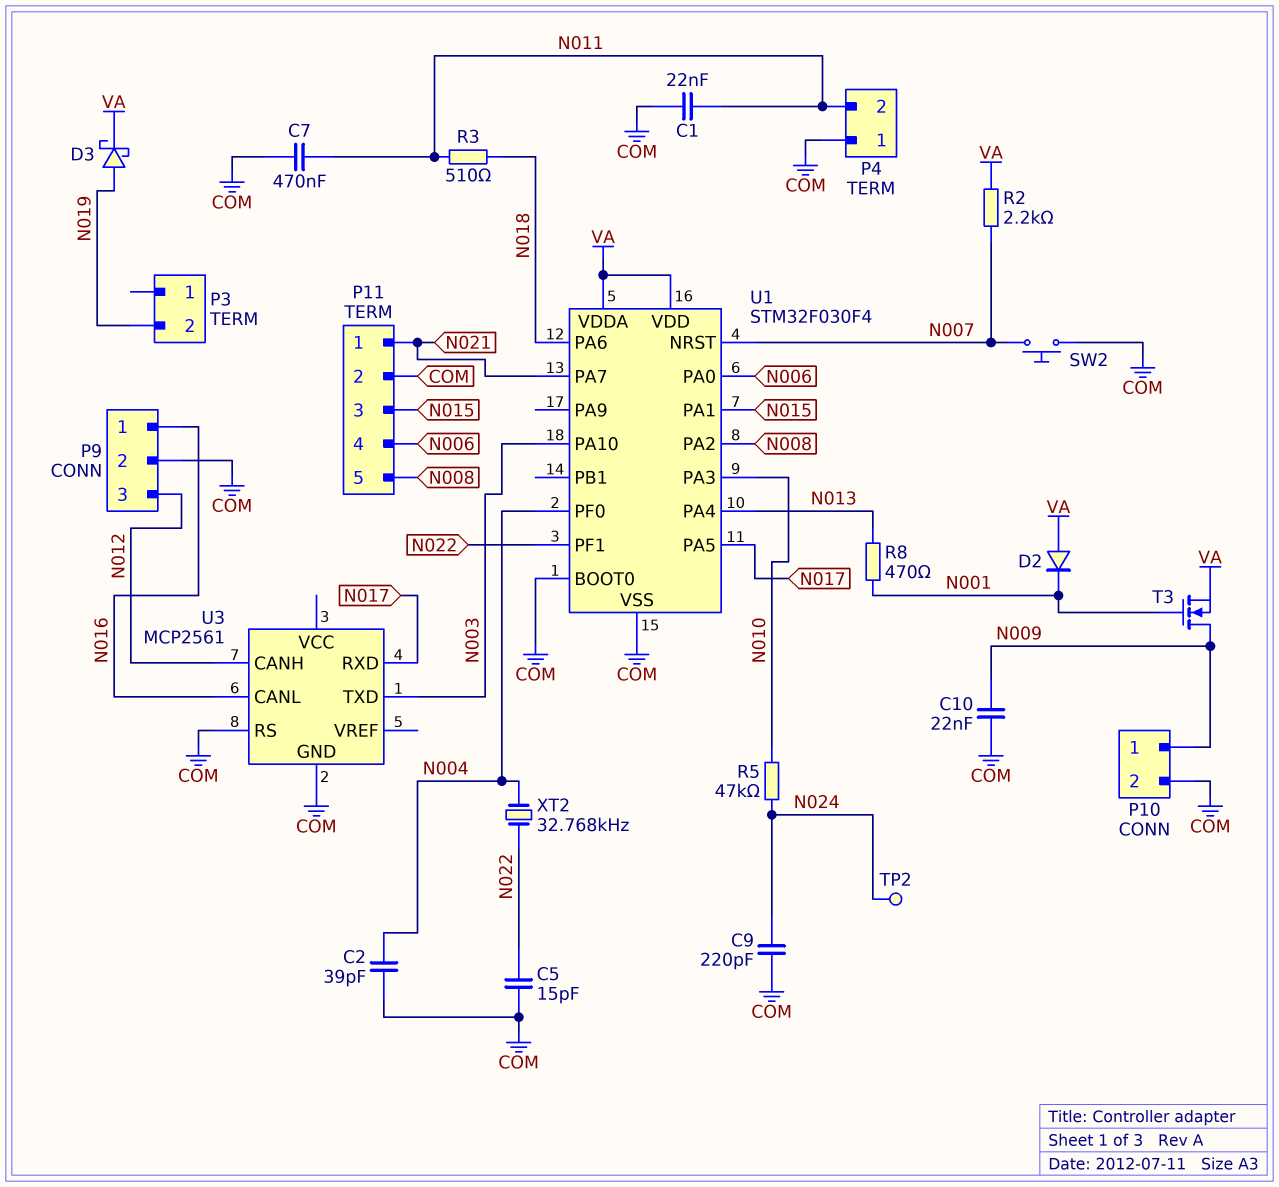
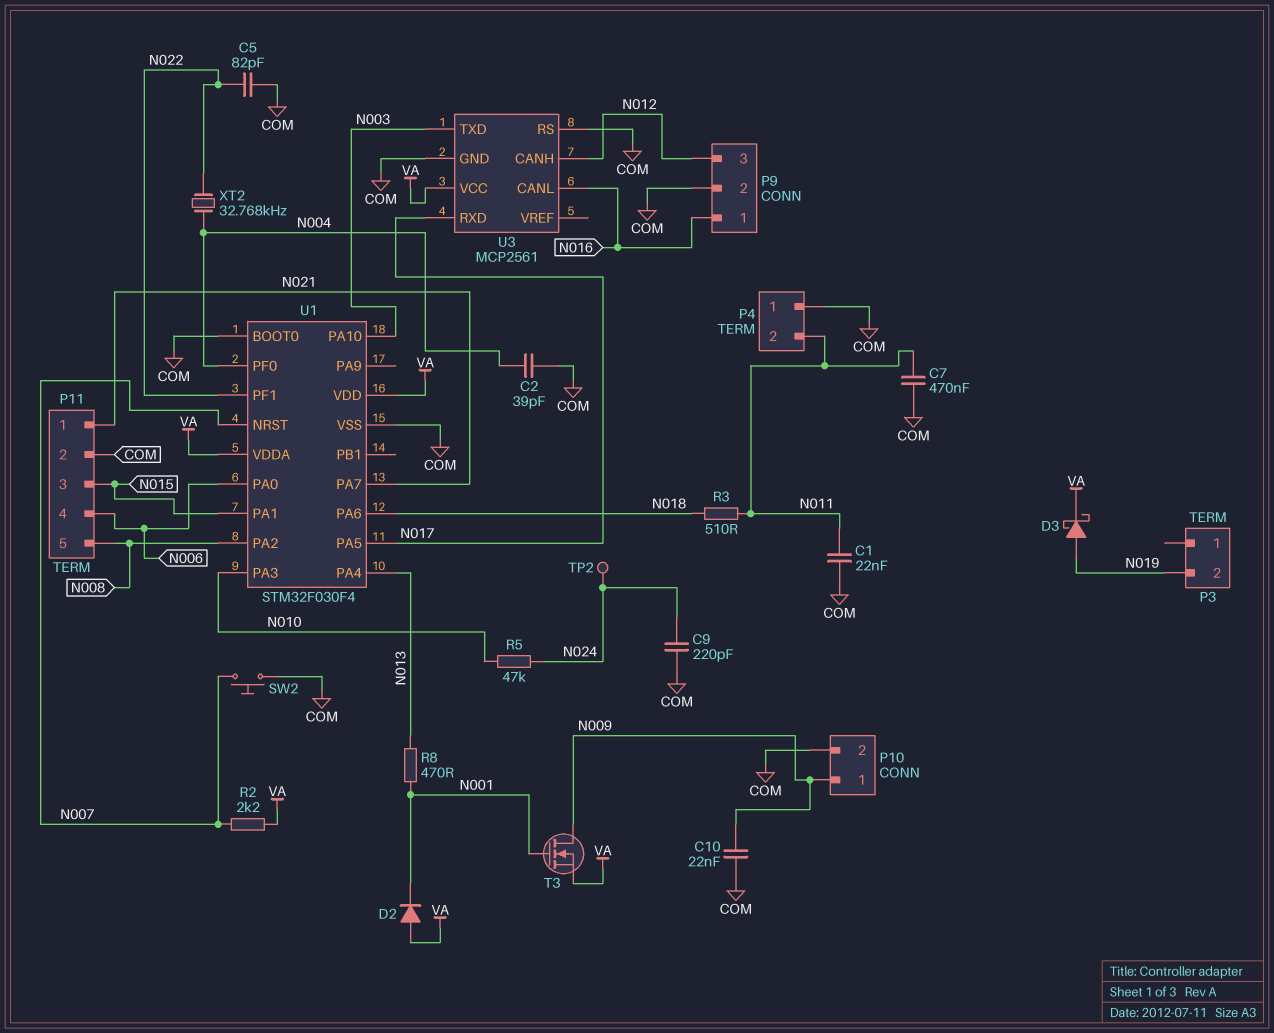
C5: 15pF (COM, N022) -> 82pF (COM, N022)
U3 pin VCC: none -> VA

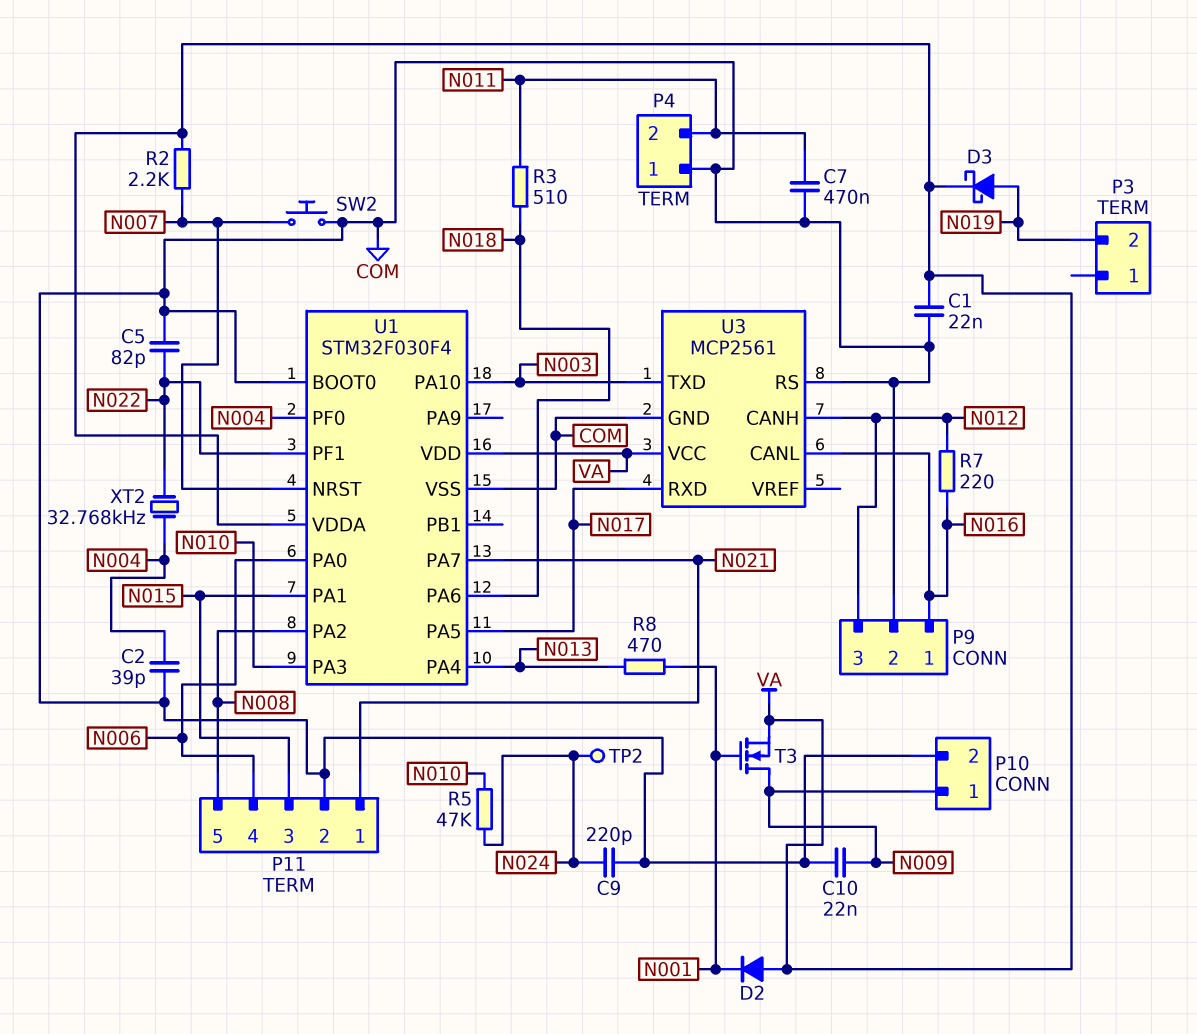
C1: 22nF (COM, N011) -> 22nF (COM, VA)
R7: none -> 220 (N012, N016)

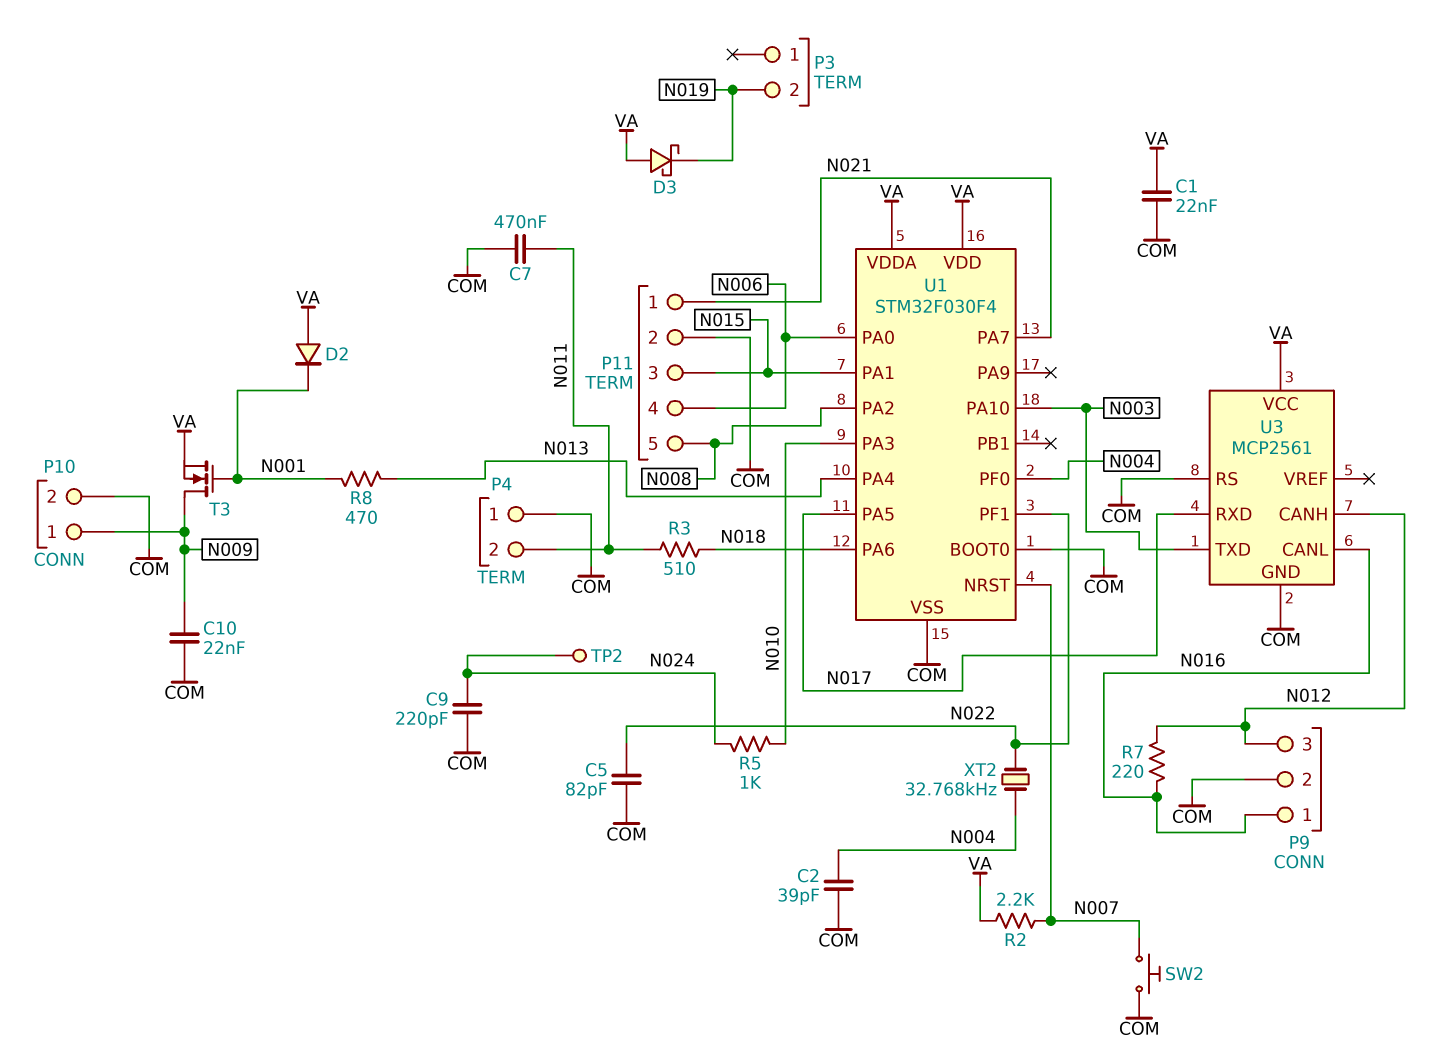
D3: schottky (A N019, K VA) -> schottky (A VA, K N019)
R5: 47k (N010, N024) -> 1k (N010, N024)

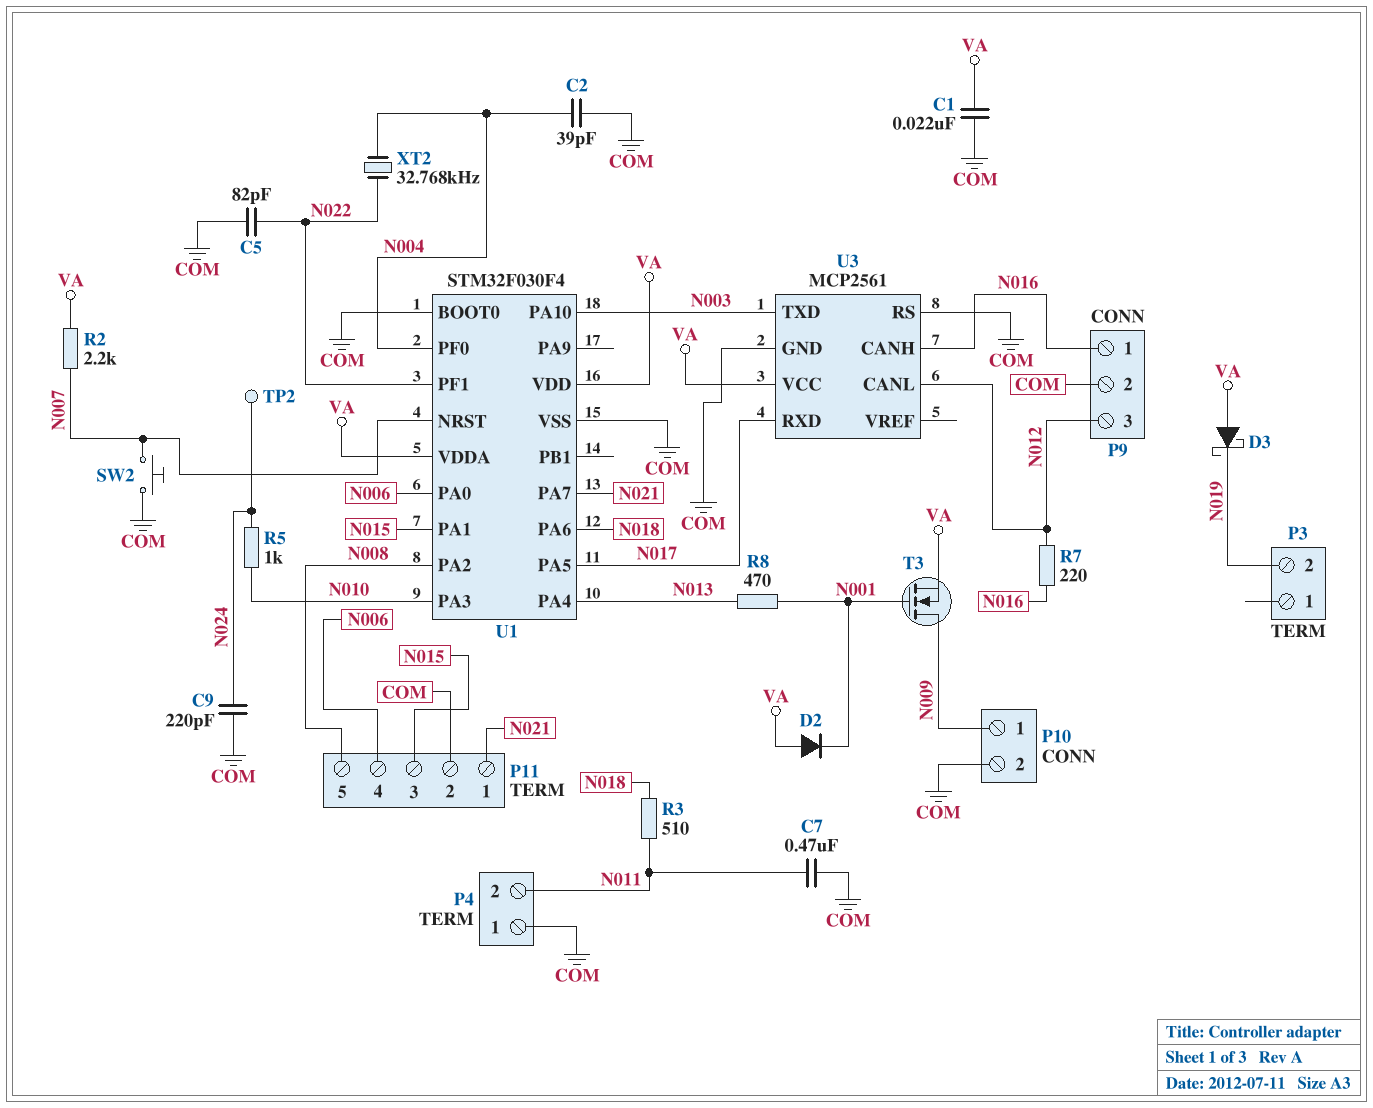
C10: 22nF (COM, N009) -> none
U3 pin CANH: N012 -> N016
U3 pin CANL: N016 -> N012

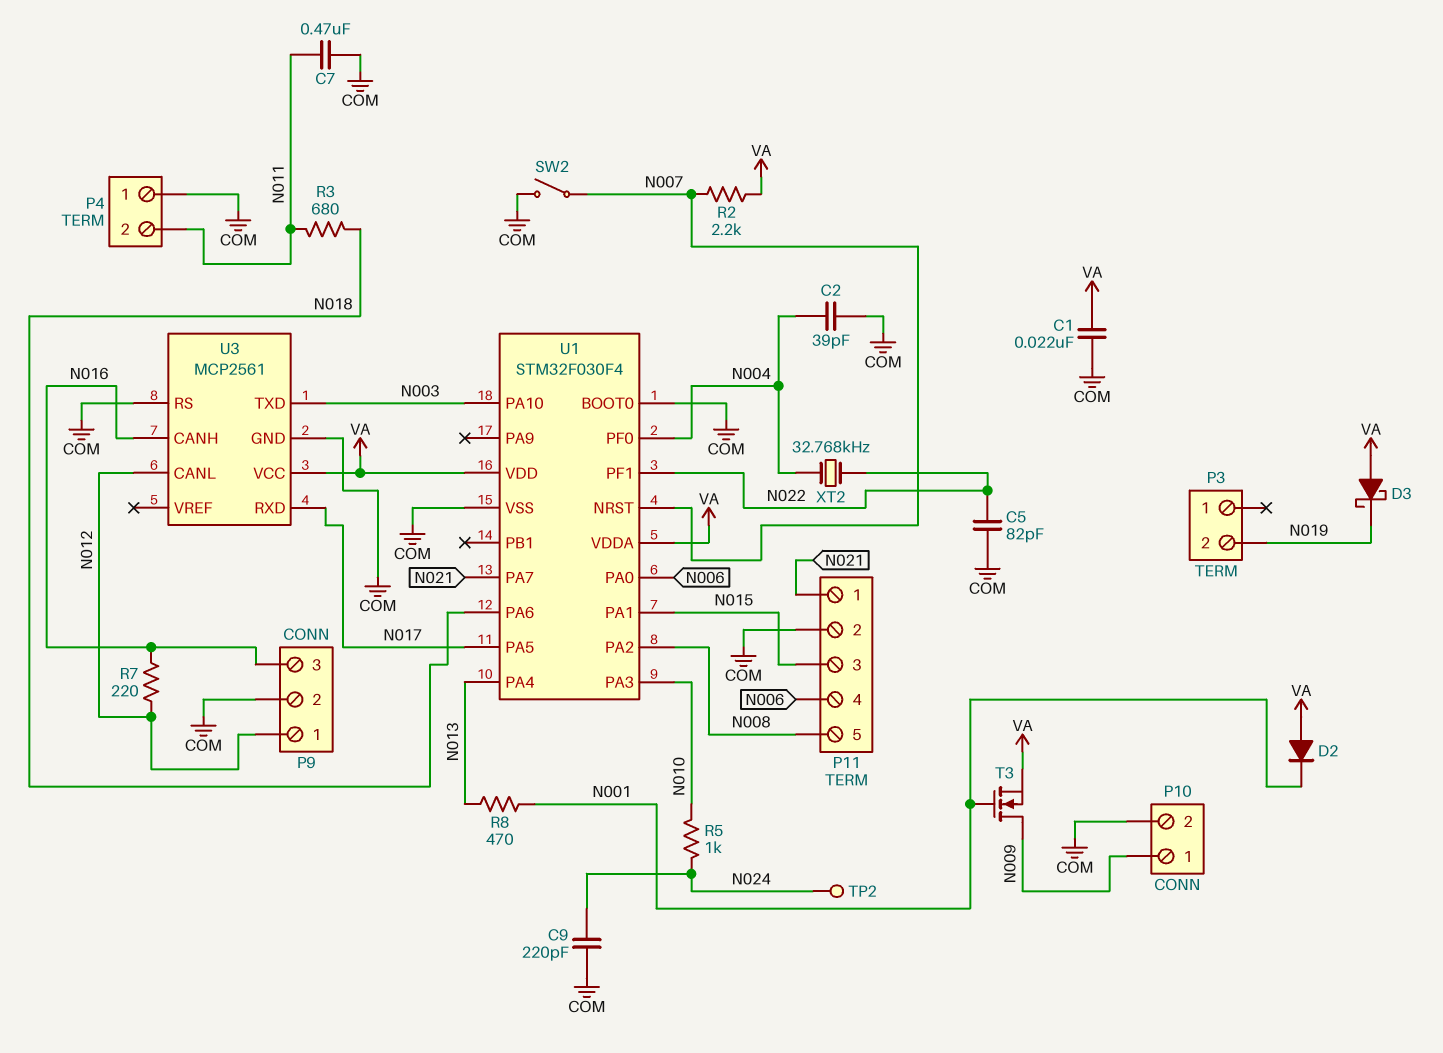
P9 pin 1: N016 -> N012
P9 pin 3: N012 -> N016
R3: 510 (N011, N018) -> 680 (N011, N018)
SW2: button (COM, N007) -> switch (COM, N007)

